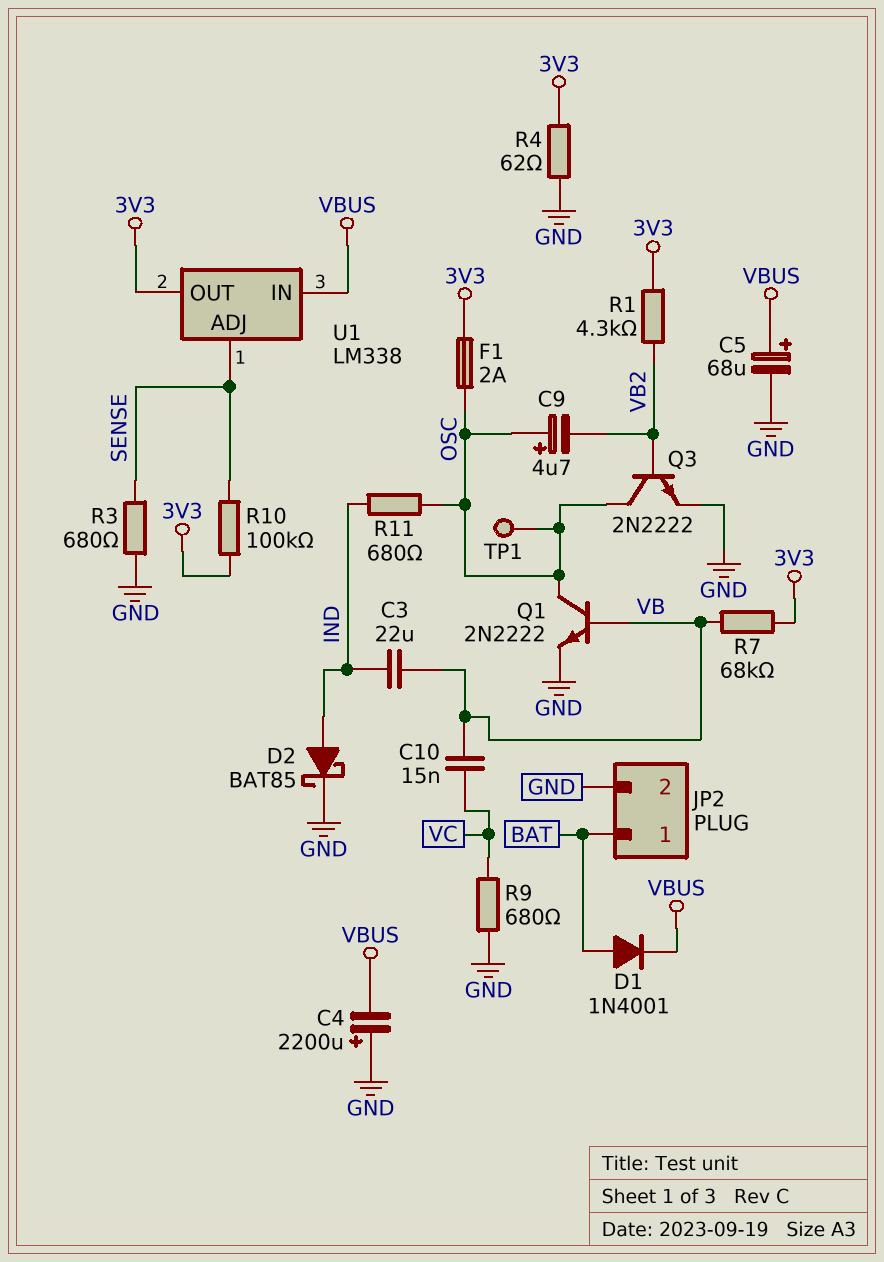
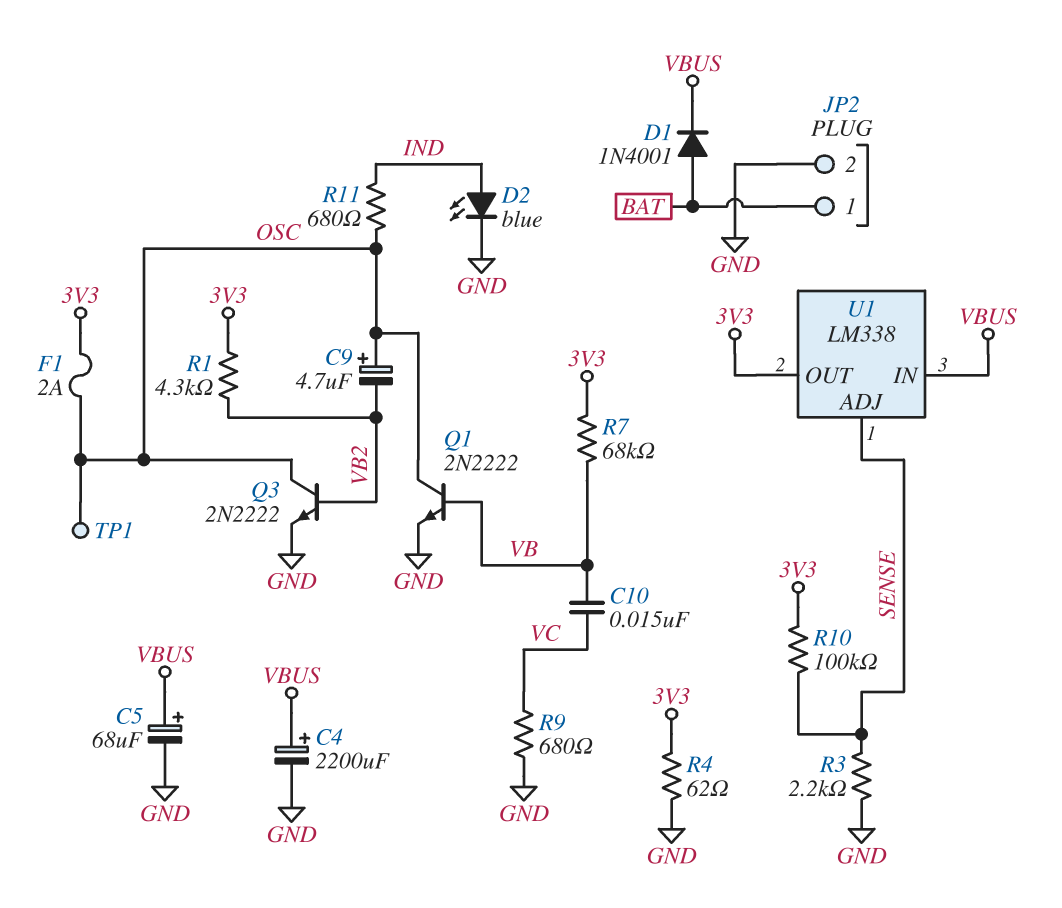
C3: 22uF (IND, VB) -> none
C4: 2200uF (plus GND, minus VBUS) -> 2200uF (plus VBUS, minus GND)
D2: schottky BAT85 (A IND, K GND) -> LED blue (A IND, K GND)
R3: 680 (GND, SENSE) -> 2.2k (GND, SENSE)

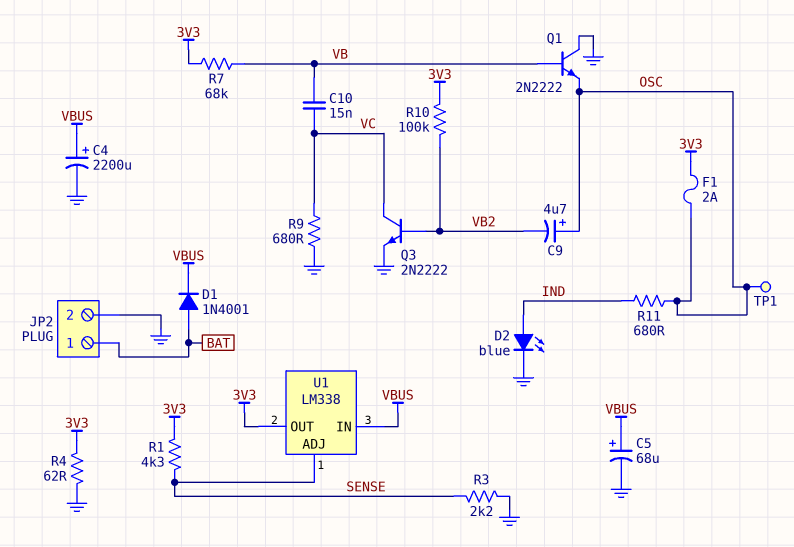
Q1: NPN 2N2222 (B VB, C OSC, E GND) -> NPN 2N2222 (B VB, C GND, E OSC)
Q3: NPN 2N2222 (B VB2, C OSC, E GND) -> NPN 2N2222 (B VB2, C VC, E GND)
R1: 4.3k (3V3, VB2) -> 4.3k (3V3, SENSE)
R10: 100k (3V3, SENSE) -> 100k (3V3, VB2)

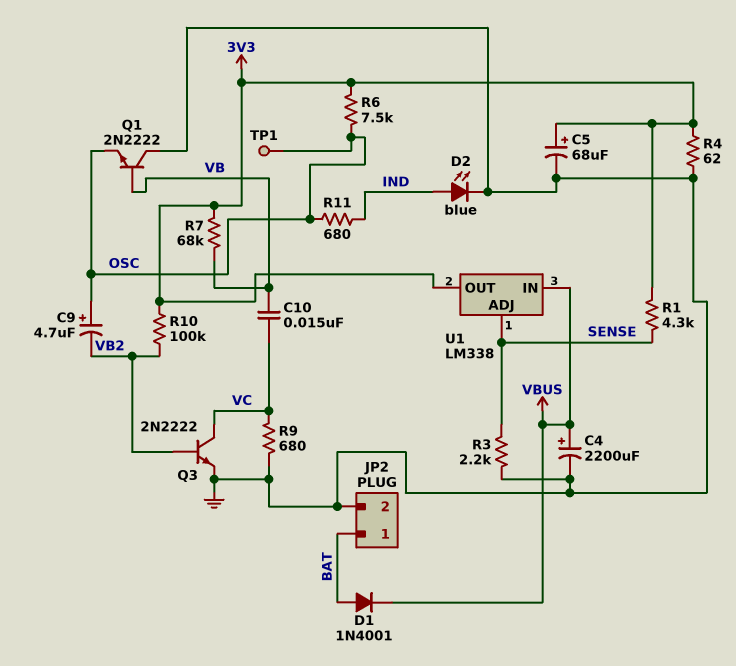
C5: 68uF (plus VBUS, minus GND) -> 68uF (plus 3V3, minus GND)
F1: 2A (3V3, OSC) -> none
R6: none -> 7.5k (3V3, OSC)

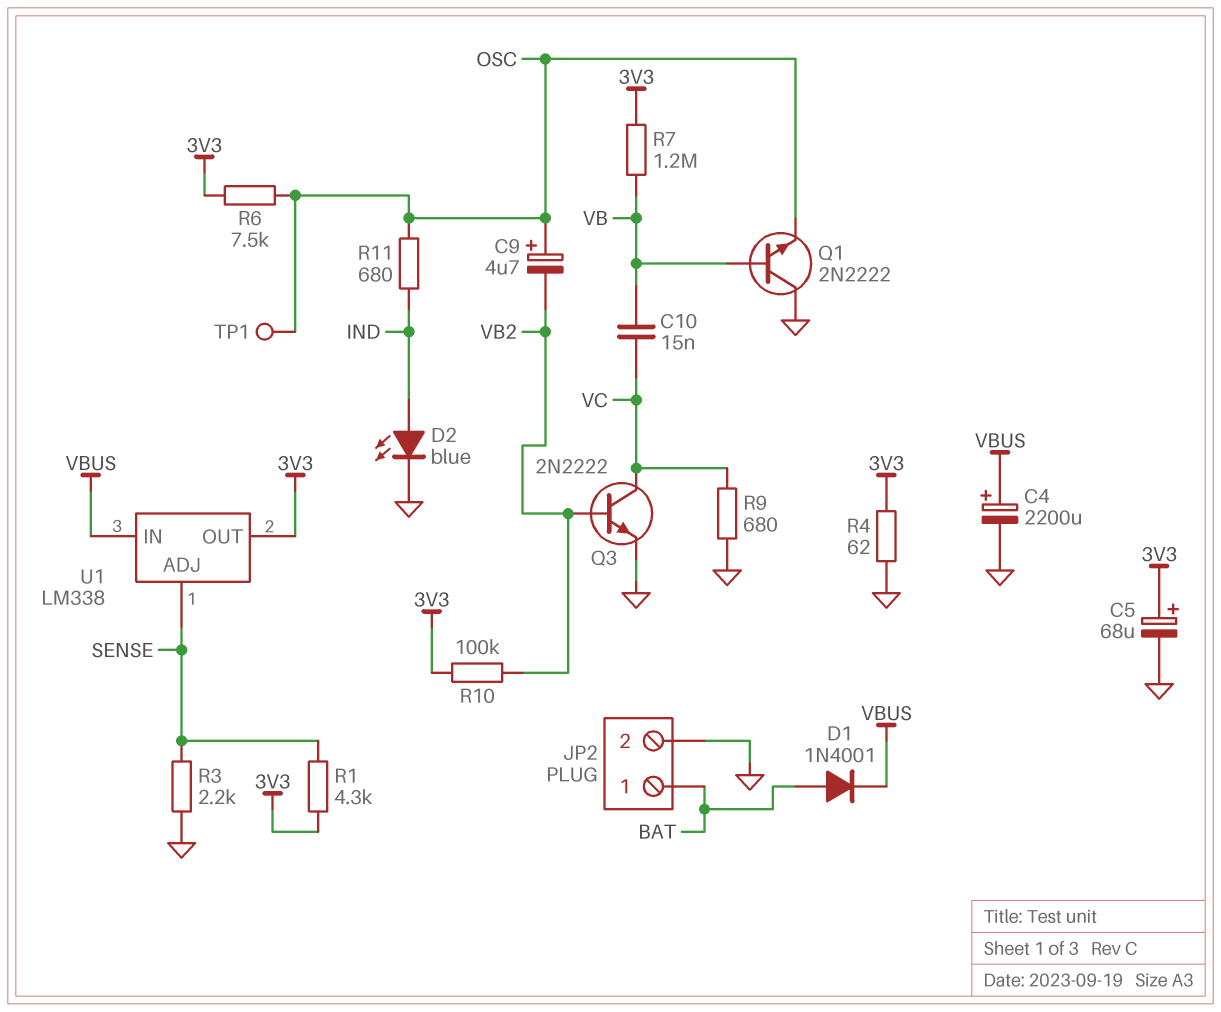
R7: 68k (3V3, VB) -> 1.2M (3V3, VB)

